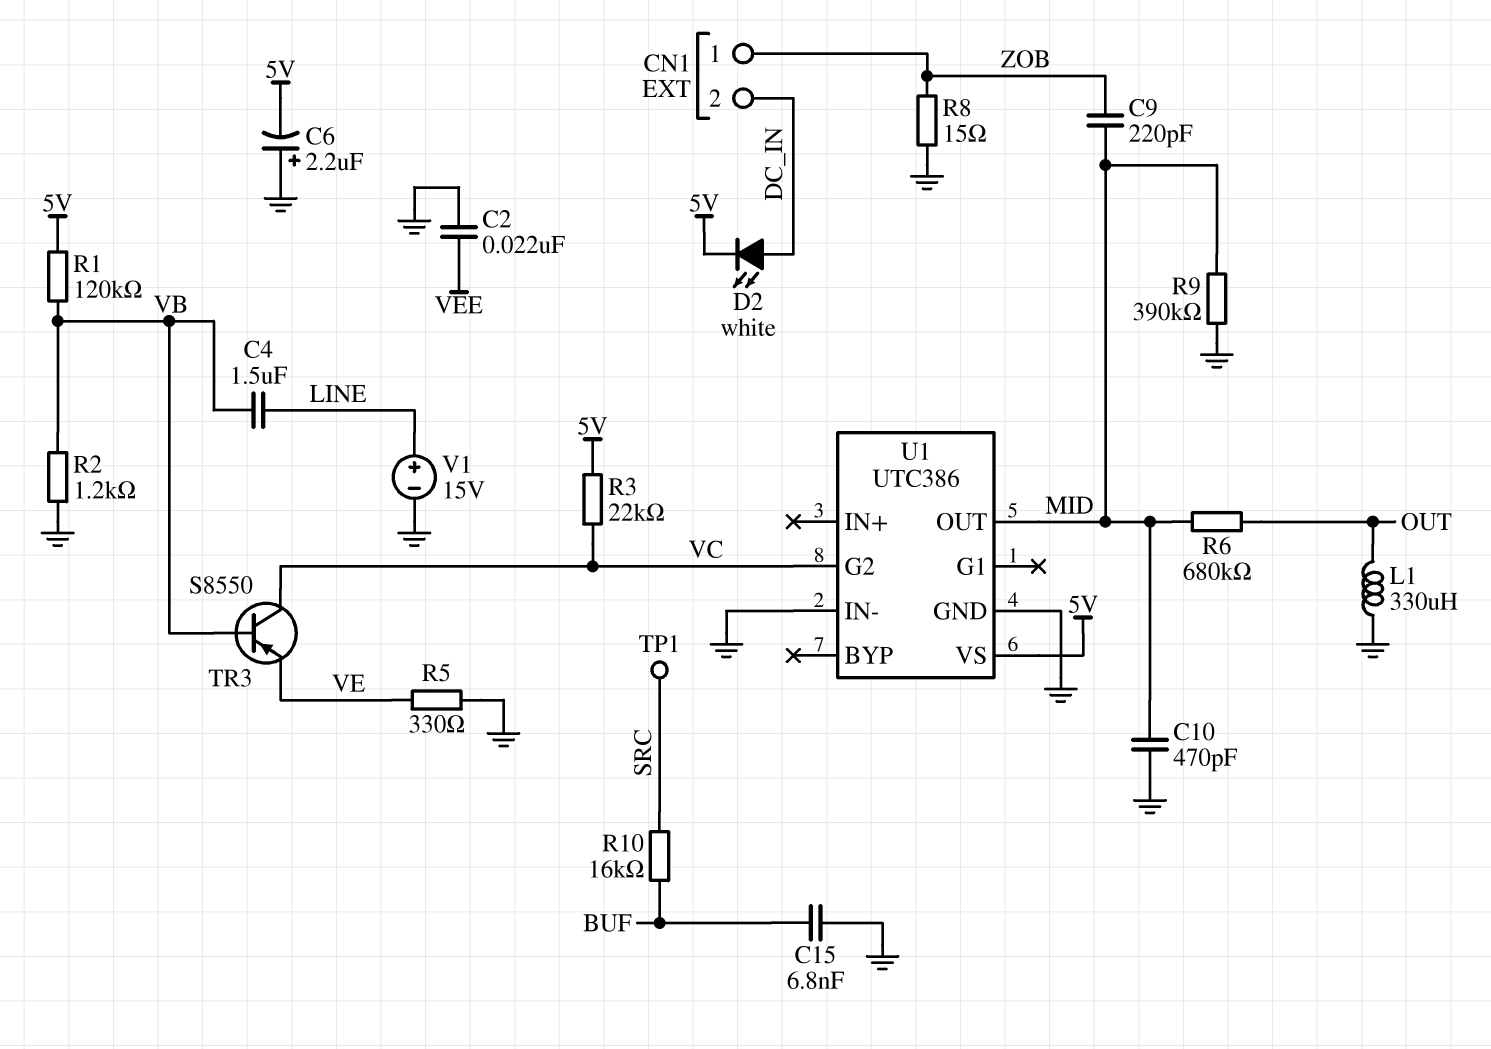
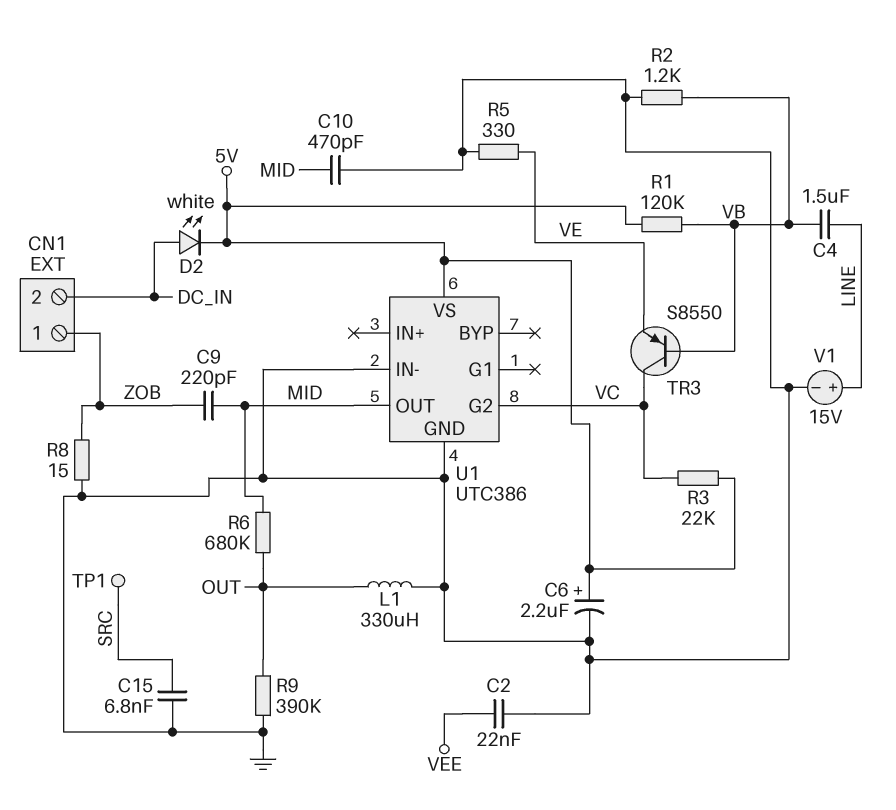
C6: 2.2uF (plus GND, minus 5V) -> 2.2uF (plus 5V, minus GND)
C15: 6.8nF (BUF, GND) -> 6.8nF (GND, SRC)
R9: 390k (GND, MID) -> 390k (GND, OUT)
R10: 16k (BUF, SRC) -> none

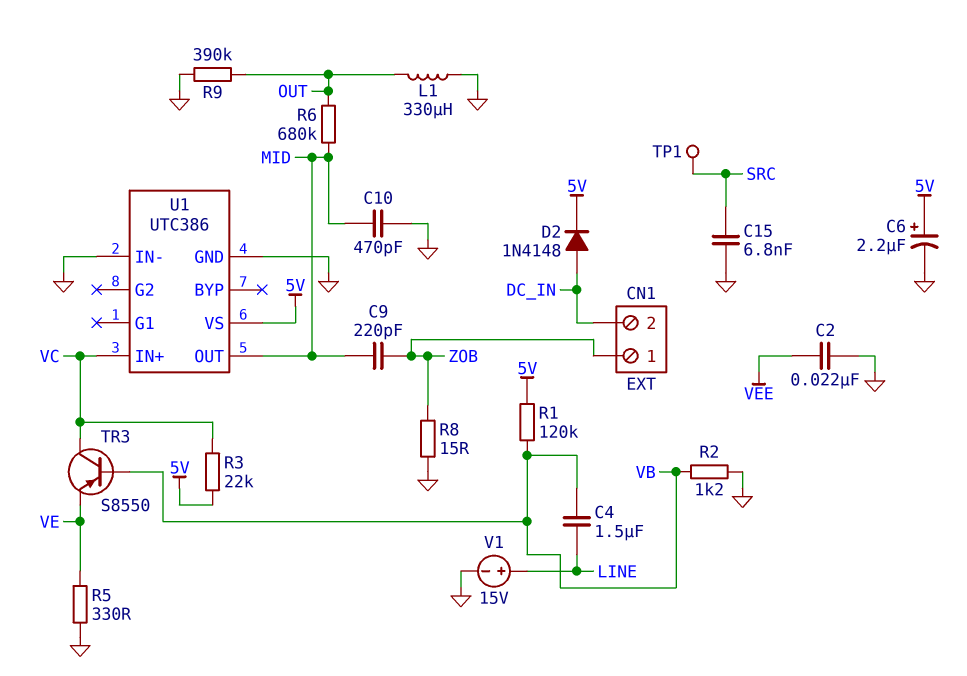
D2: LED white (A DC_IN, K 5V) -> diode 1N4148 (A DC_IN, K 5V)
U1 pin G2: VC -> none
U1 pin IN+: none -> VC

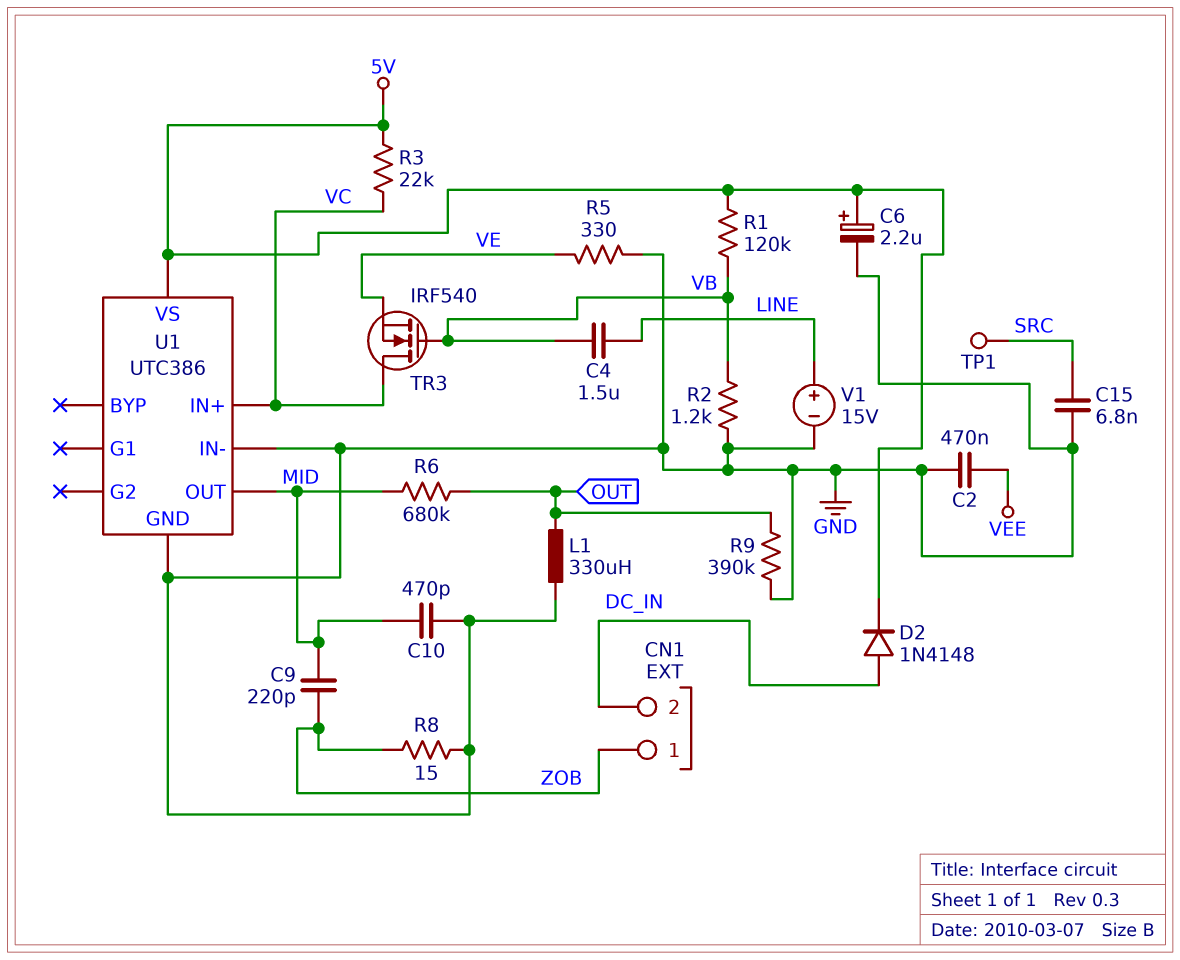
C2: 22nF (GND, VEE) -> 470nF (GND, VEE)
TR3: PNP S8550 (B VB, C VC, E VE) -> NMOS IRF540 (G VB, D VC, S VE)

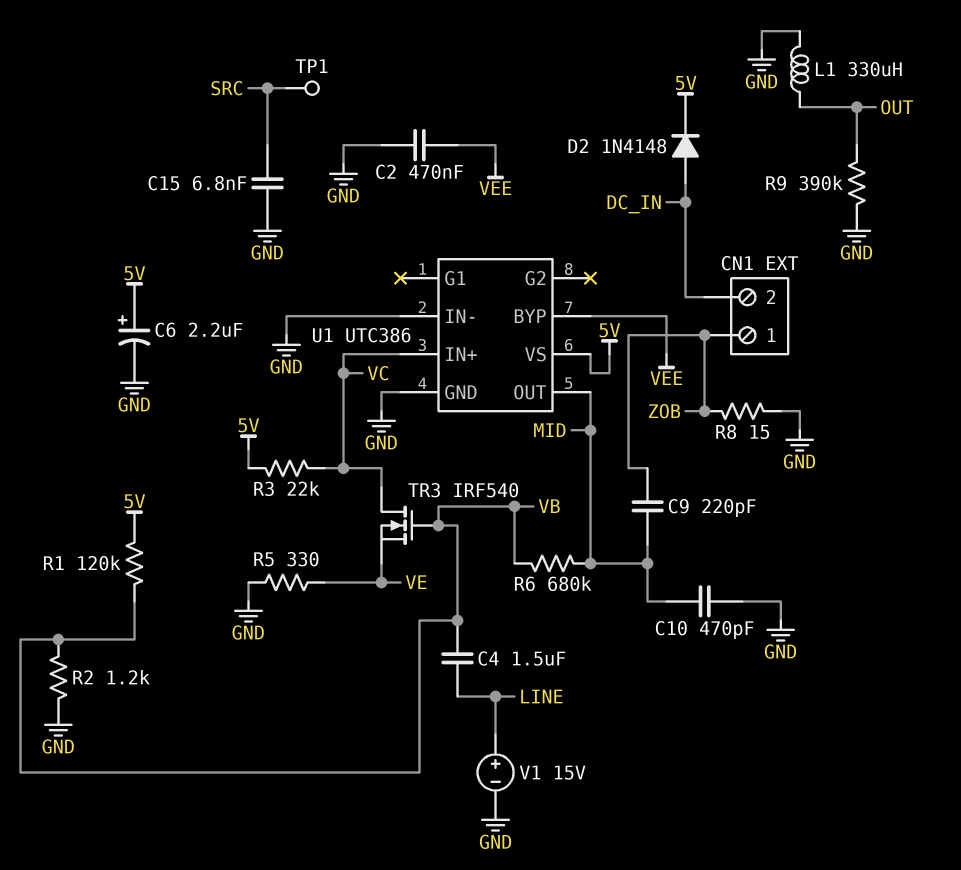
R6: 680k (MID, OUT) -> 680k (MID, VB)
U1 pin BYP: none -> VEE

